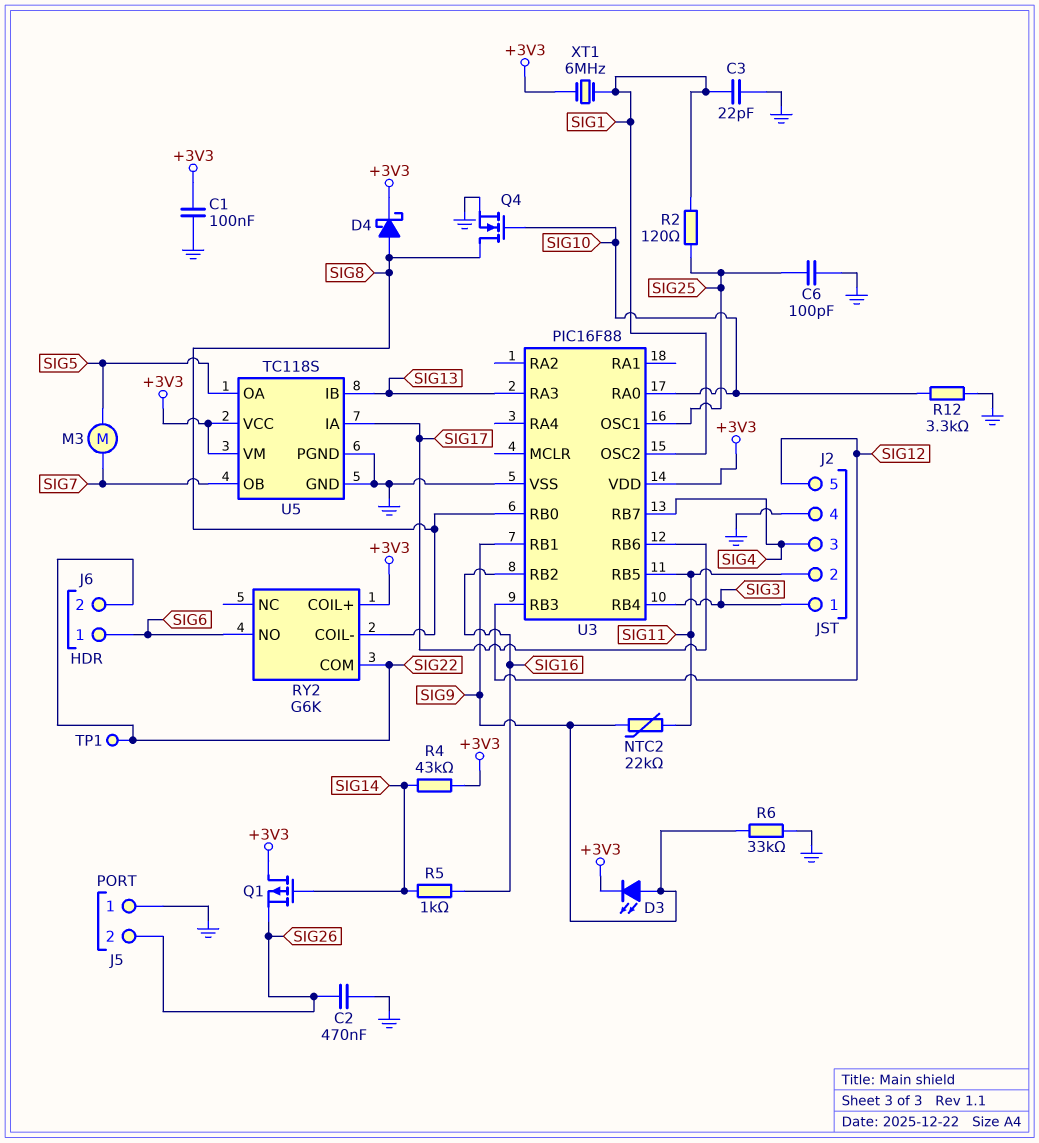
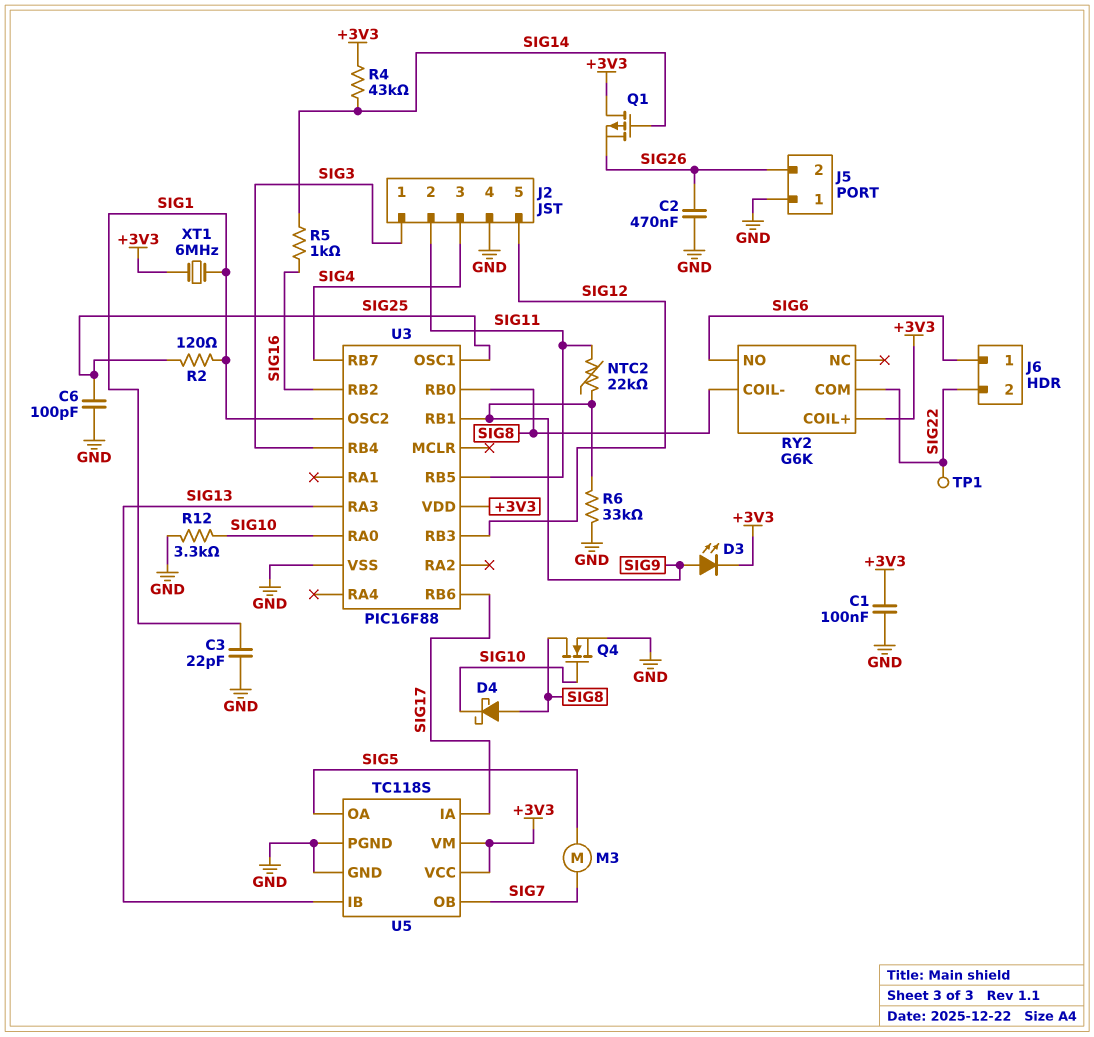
D4: schottky (A SIG8, K +3V3) -> schottky (A SIG8, K SIG10)

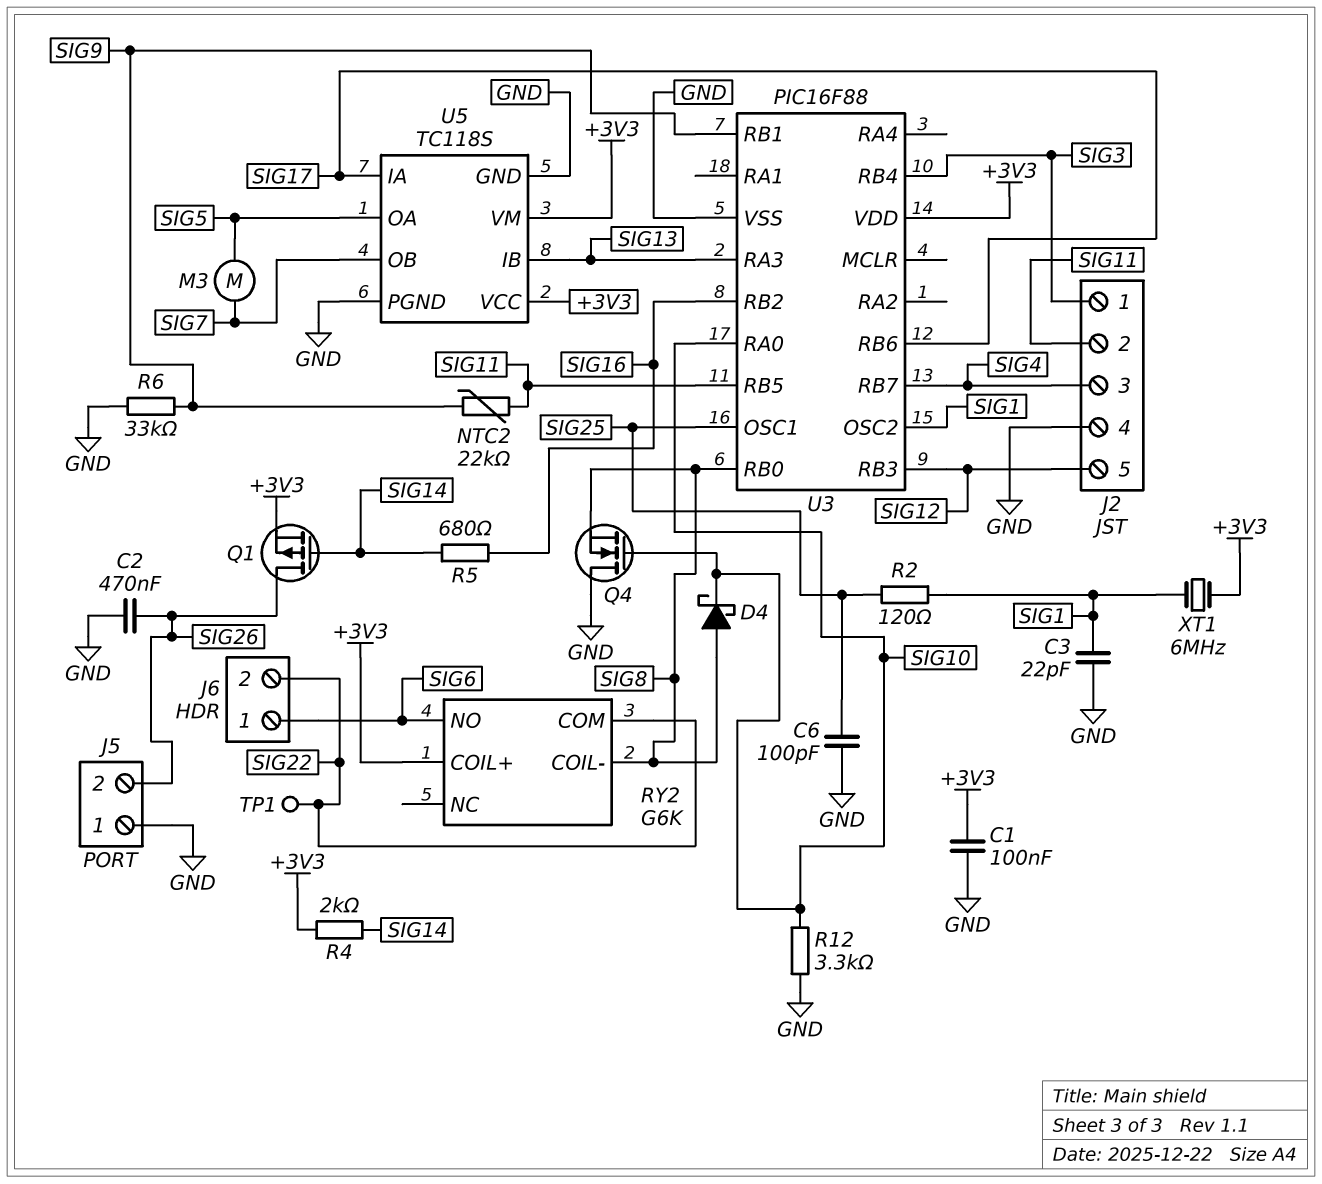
D3: LED (A SIG9, K +3V3) -> none
Q1: PMOS (G SIG14, D +3V3, S SIG26) -> PMOS (G SIG14, D SIG26, S +3V3)
Q4: NMOS (G SIG10, D SIG8, S GND) -> NMOS (G SIG10, D GND, S SIG8)
R4: 43k (+3V3, SIG14) -> 2k (+3V3, SIG14)
R5: 1k (SIG14, SIG16) -> 680 (SIG14, SIG16)

